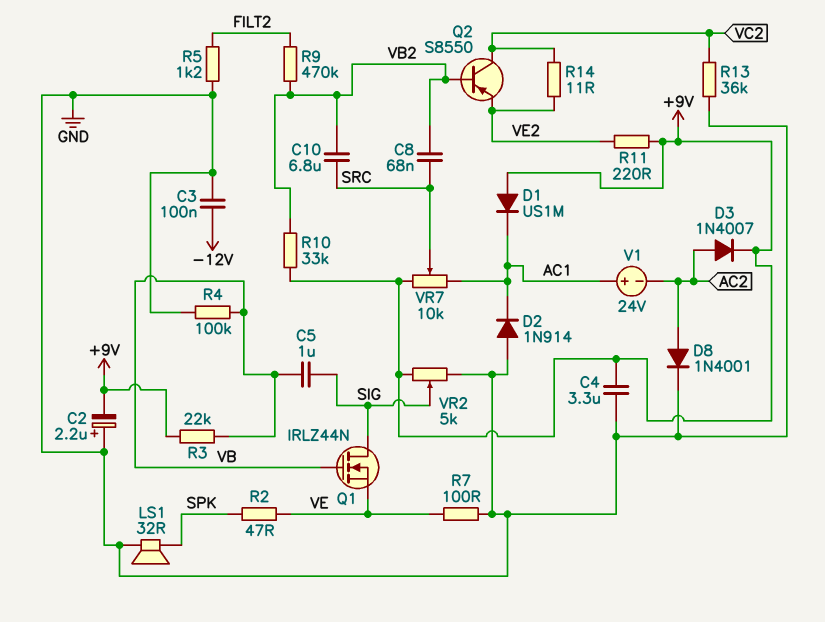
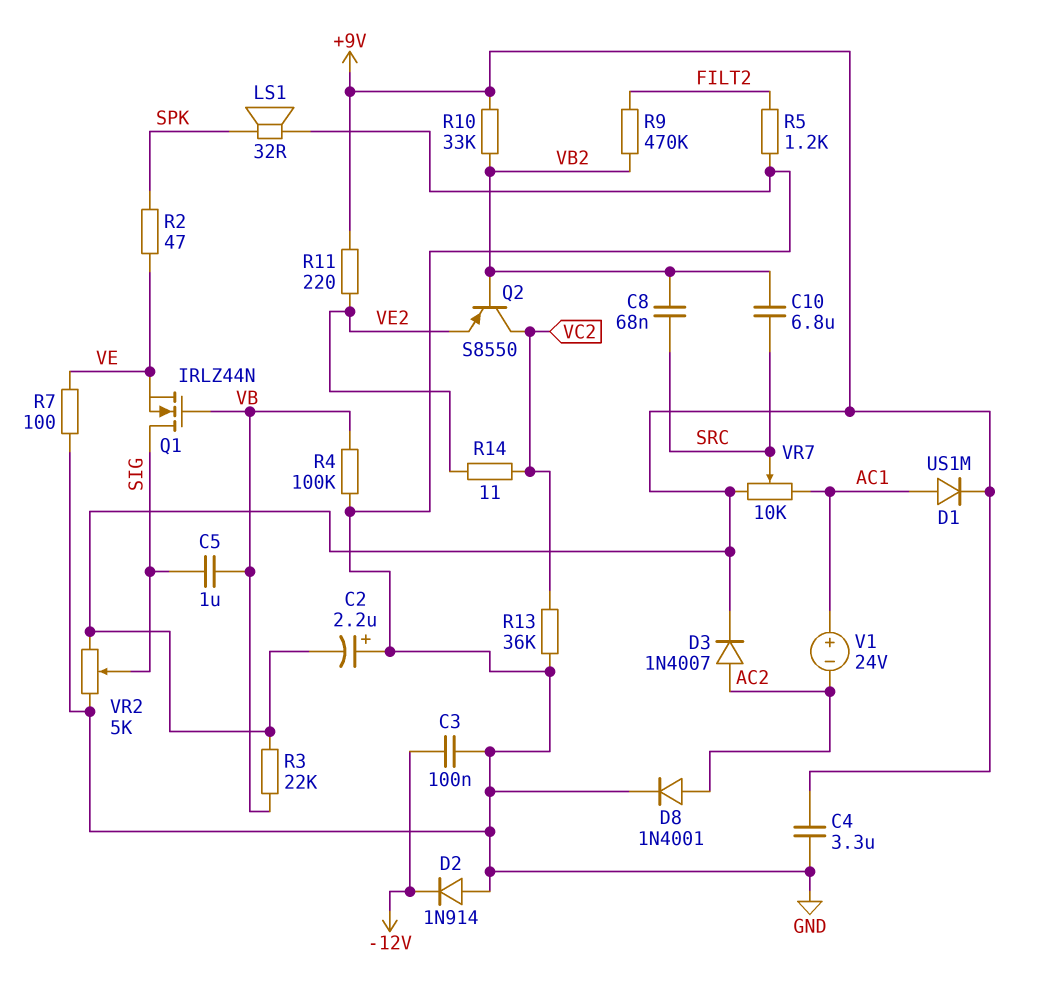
D1: diode US1M (A +9V, K AC1) -> diode US1M (A AC1, K +9V)
D2: diode 1N914 (A GND, K AC1) -> diode 1N914 (A GND, K -12V)

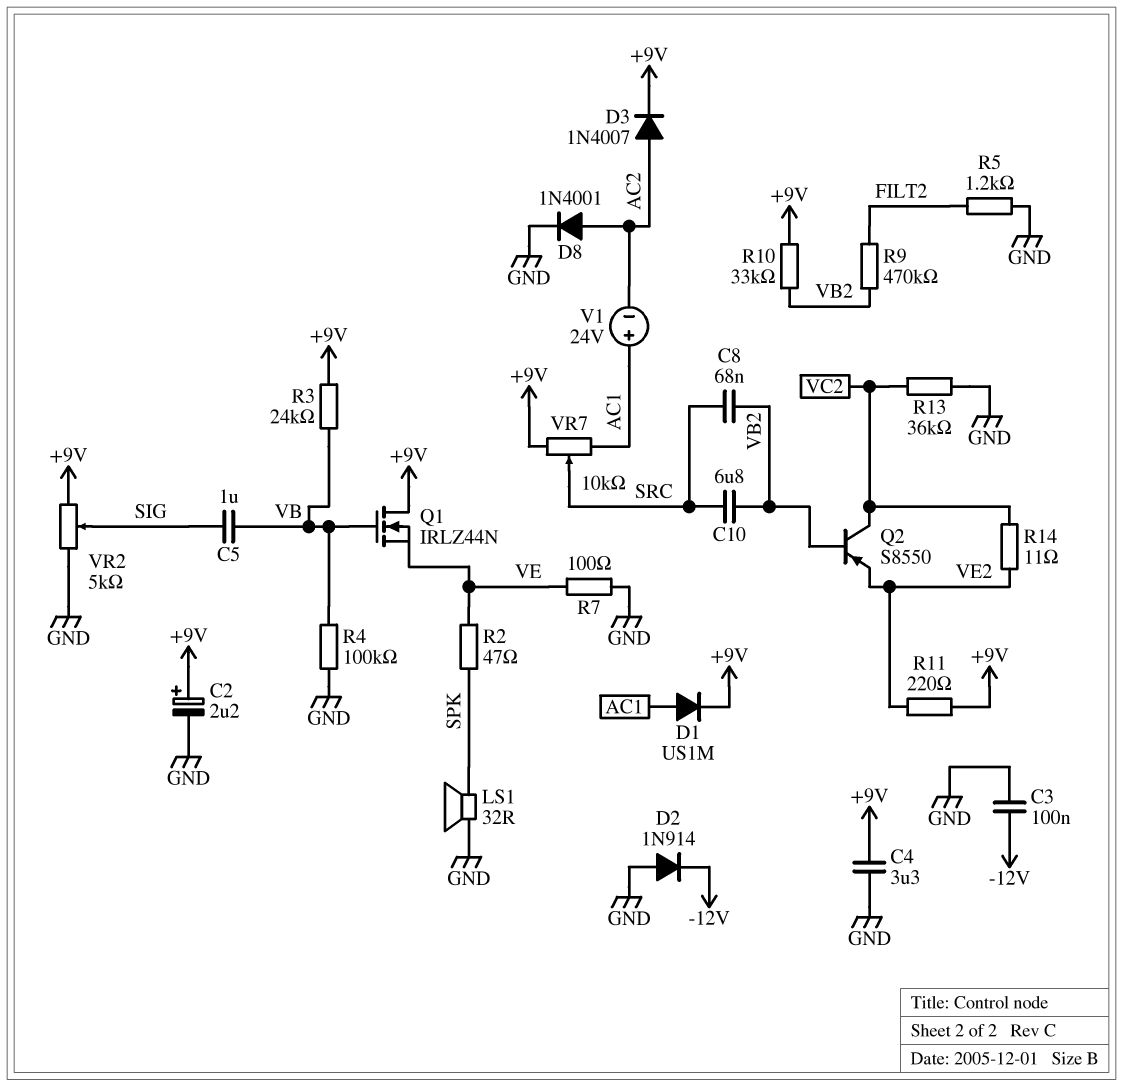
C2: 2.2uF (plus GND, minus +9V) -> 2.2uF (plus +9V, minus GND)
Q1: NMOS IRLZ44N (G VB, D SIG, S VE) -> NMOS IRLZ44N (G VB, D +9V, S VE)
R3: 22k (+9V, VB) -> 24k (+9V, VB)

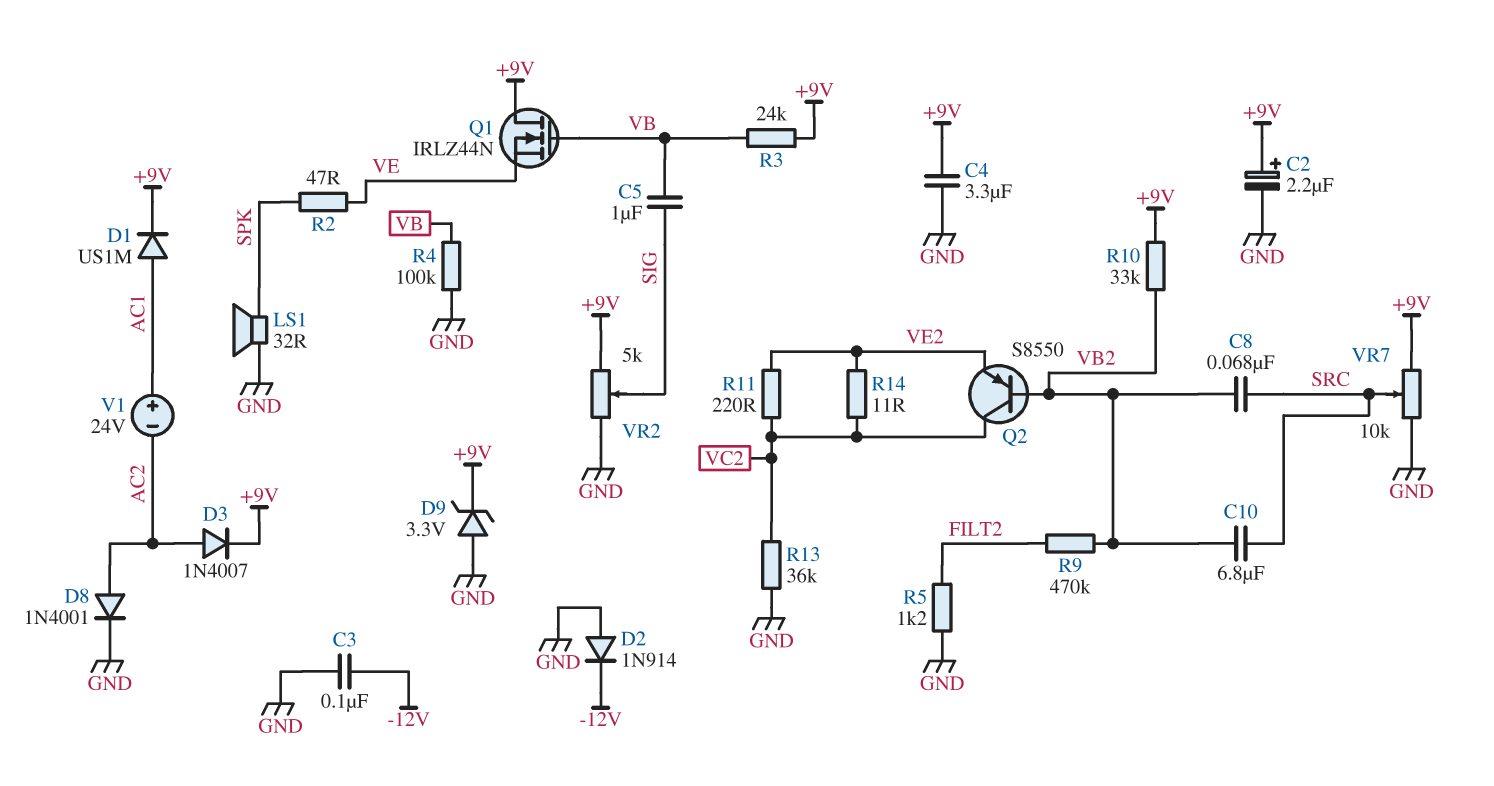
D9: none -> zener 3.3V (A GND, K +9V)
R7: 100 (GND, VE) -> none
R11: 220 (+9V, VE2) -> 220 (VC2, VE2)
VR7: 10k (+9V, AC1, wiper SRC) -> 10k (+9V, GND, wiper SRC)

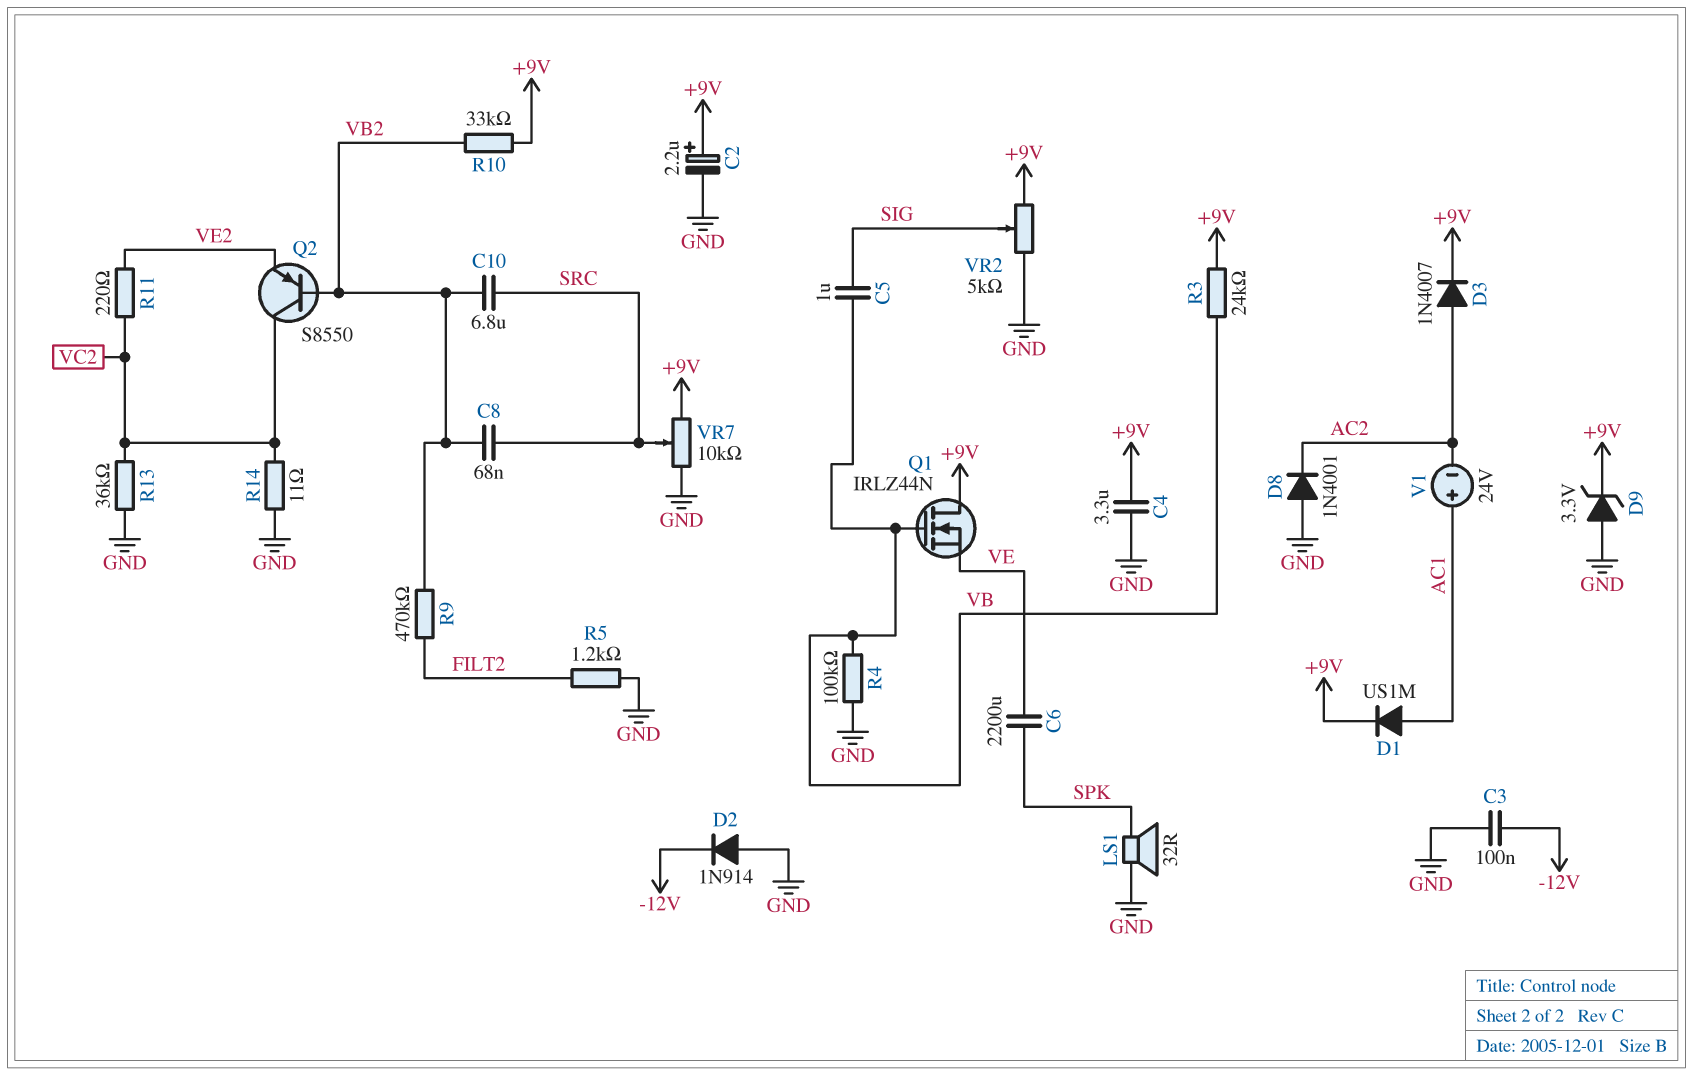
C6: none -> 2200uF (SPK, VE)
D8: diode 1N4001 (A AC2, K GND) -> diode 1N4001 (A GND, K AC2)
R2: 47 (SPK, VE) -> none
R14: 11 (VC2, VE2) -> 11 (GND, VC2)

